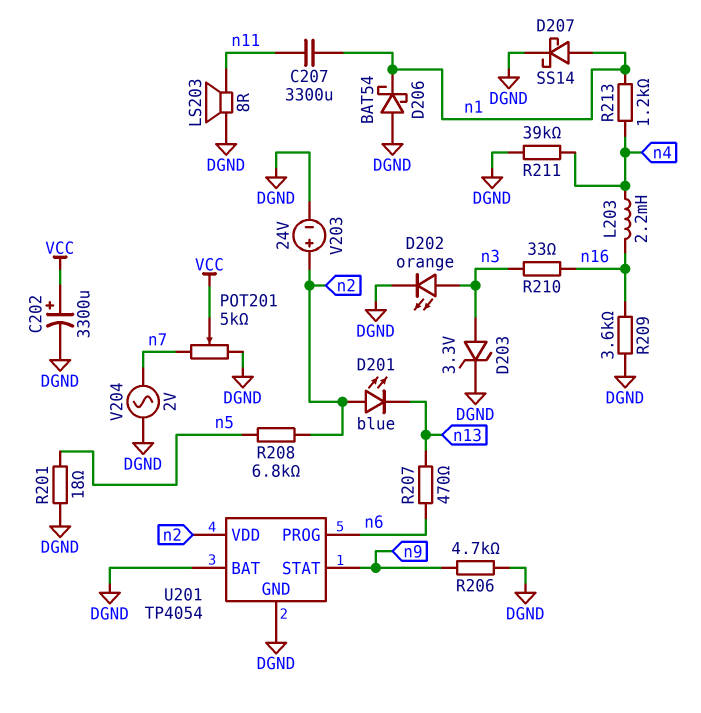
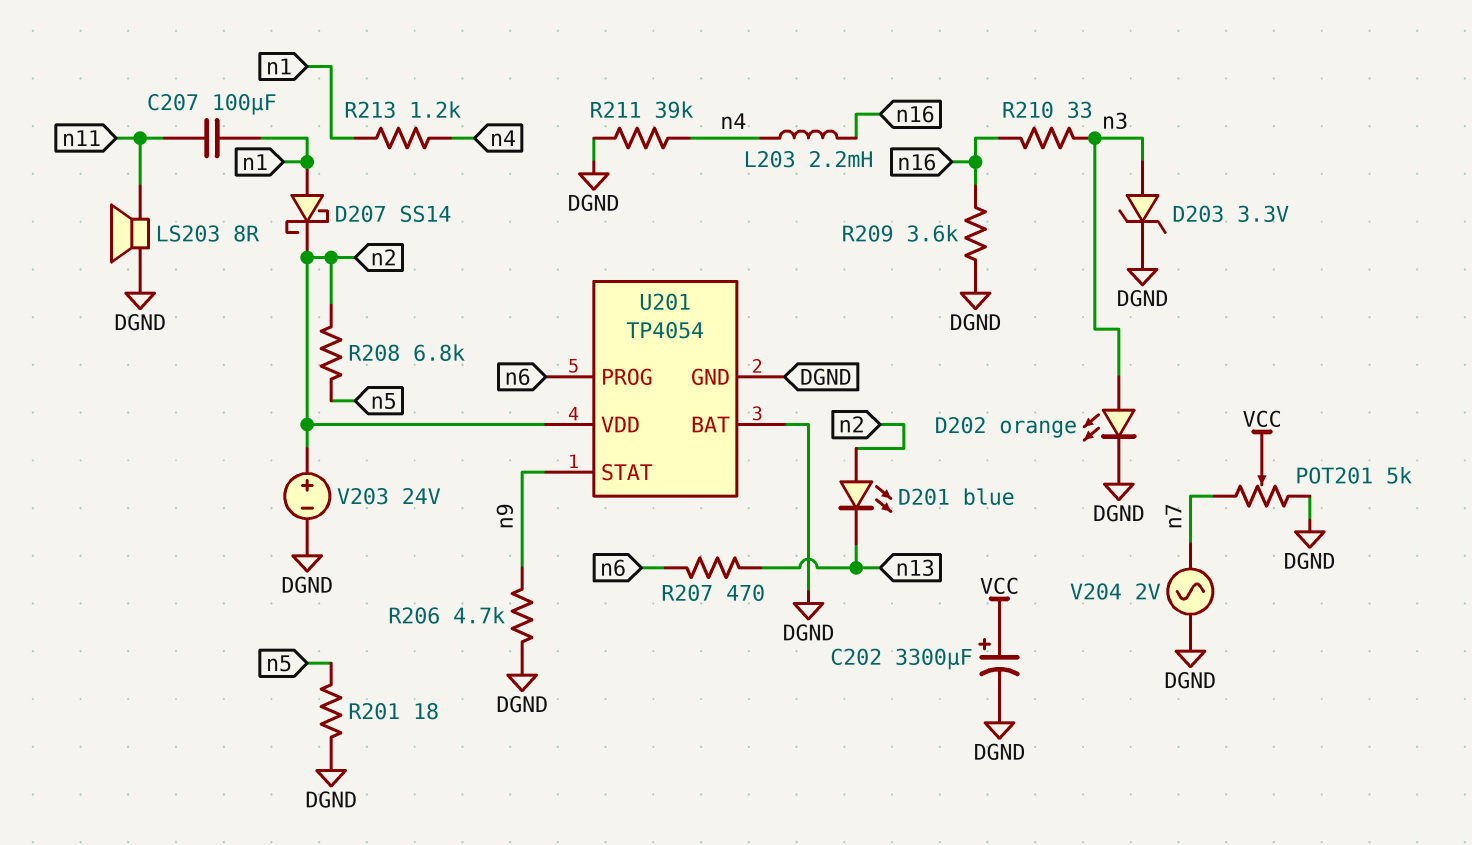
C207: 3300uF (n1, n11) -> 100uF (n1, n11)
D206: schottky BAT54 (A DGND, K n1) -> none
D207: schottky SS14 (A n1, K DGND) -> schottky SS14 (A n1, K n2)

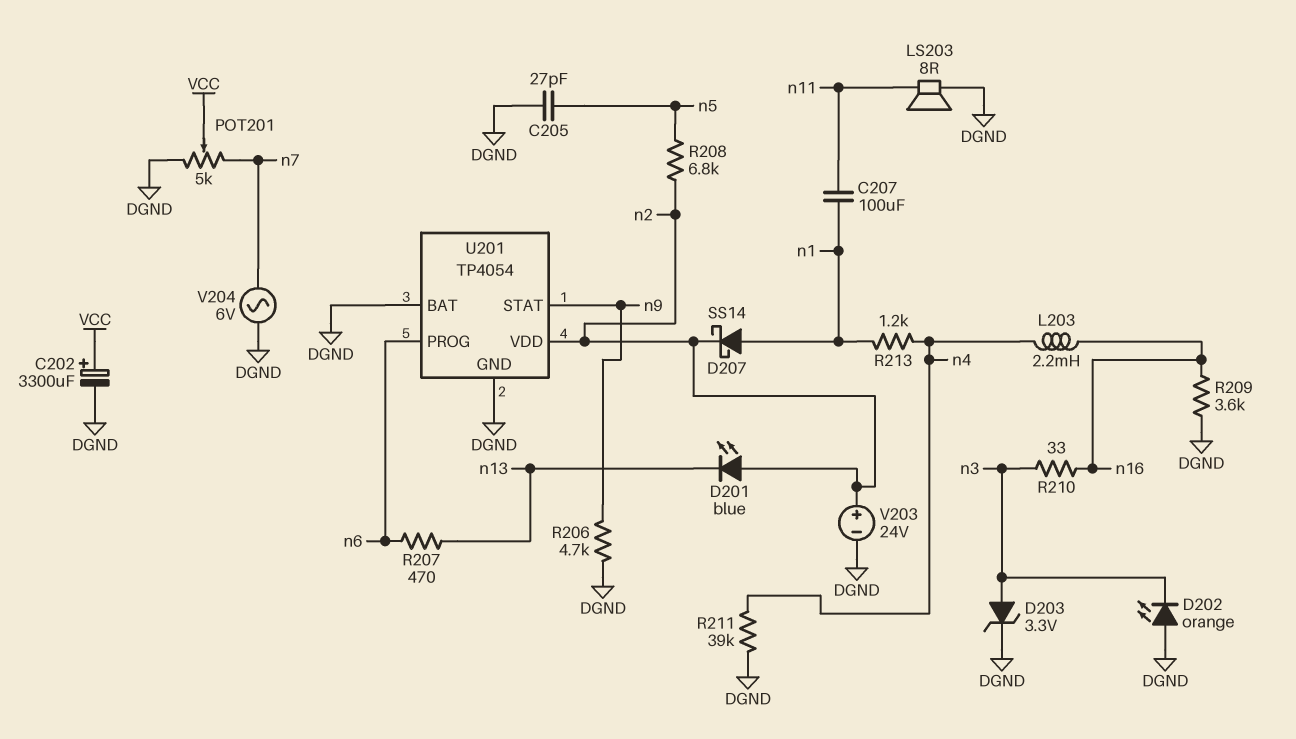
C205: none -> 27pF (DGND, n5)
D202: LED orange (A n3, K DGND) -> LED orange (A DGND, K n3)
R201: 18 (DGND, n5) -> none
V204: AC 2V (DGND, n7) -> AC 6V (DGND, n7)

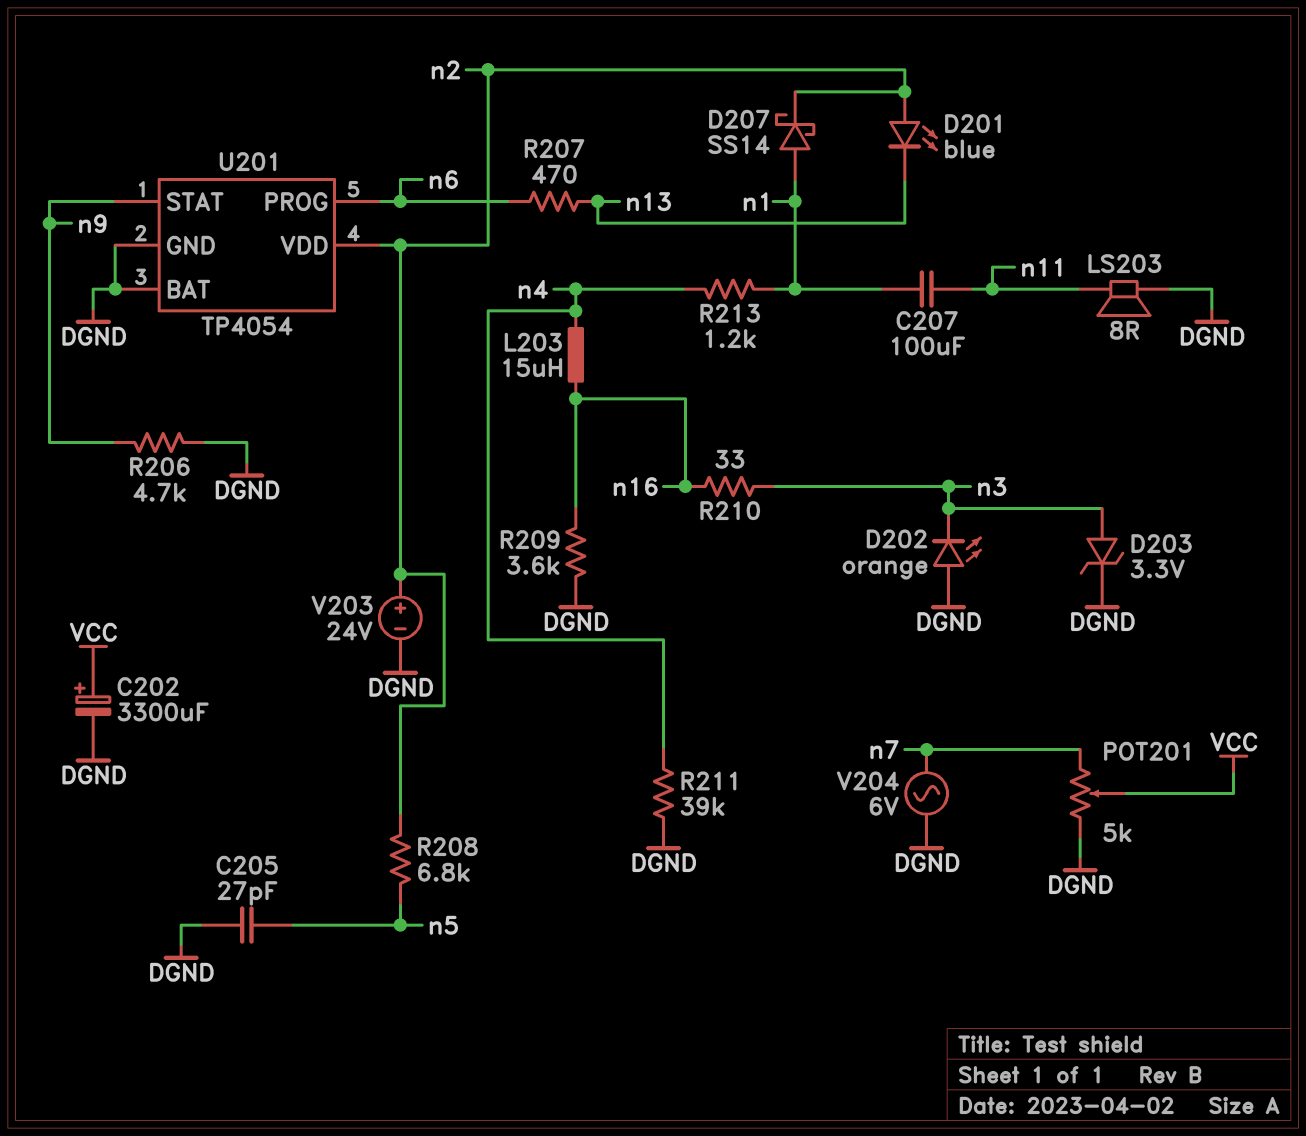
L203: 2.2mH (n4, n16) -> 15uH (n4, n16)

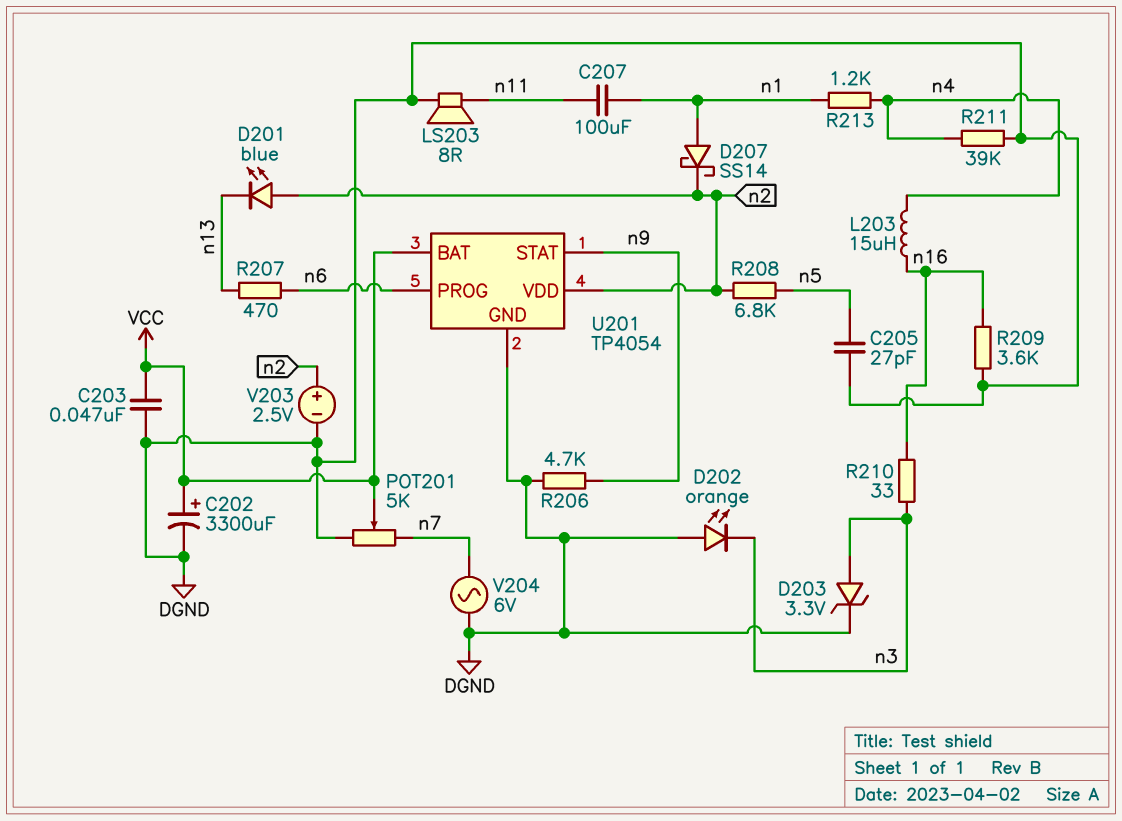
C203: none -> 47nF (DGND, VCC)
U201 pin BAT: DGND -> VCC
V203: 24V (plus n2, minus DGND) -> 2.5V (plus n2, minus DGND)

